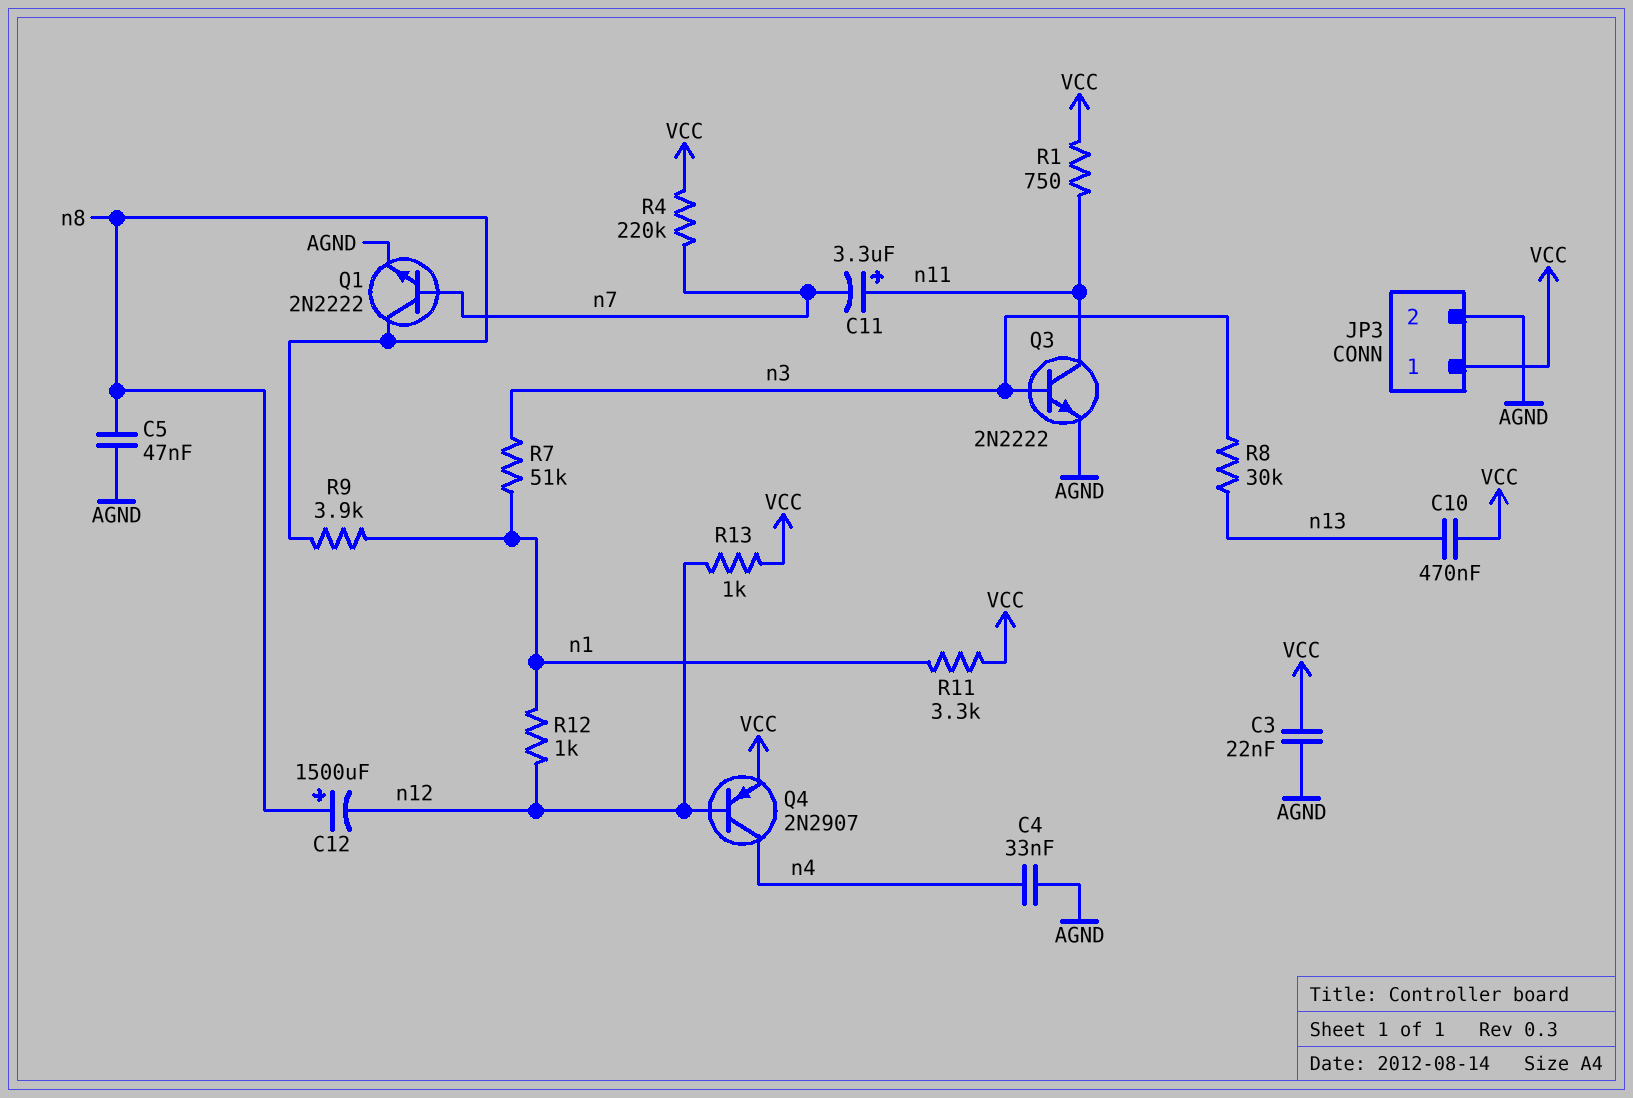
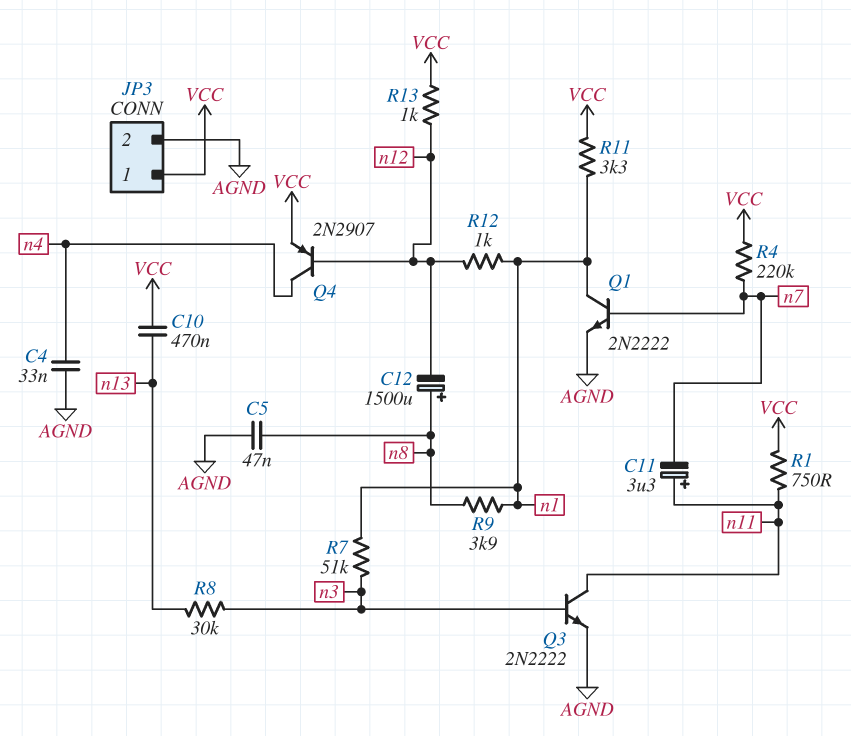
C3: 22nF (AGND, VCC) -> none
Q1: NPN 2N2222 (B n7, C n8, E AGND) -> NPN 2N2222 (B n7, C n1, E AGND)

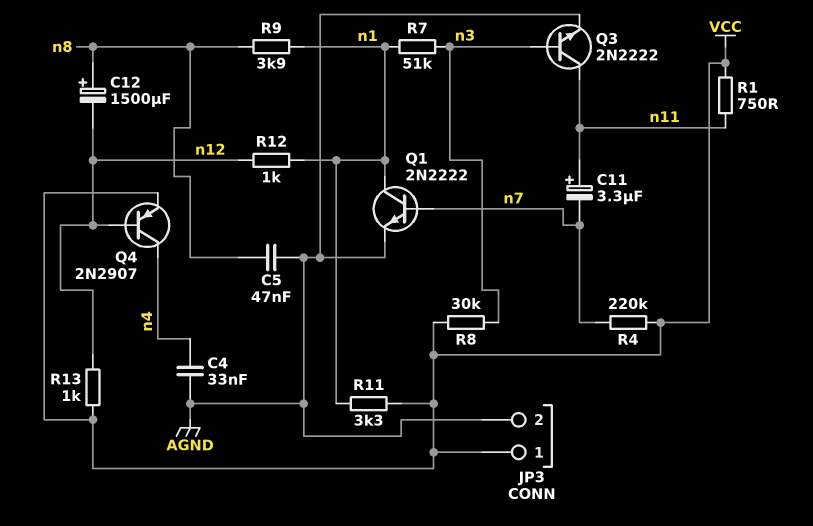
C10: 470nF (VCC, n13) -> none
R8: 30k (n3, n13) -> 30k (VCC, n3)

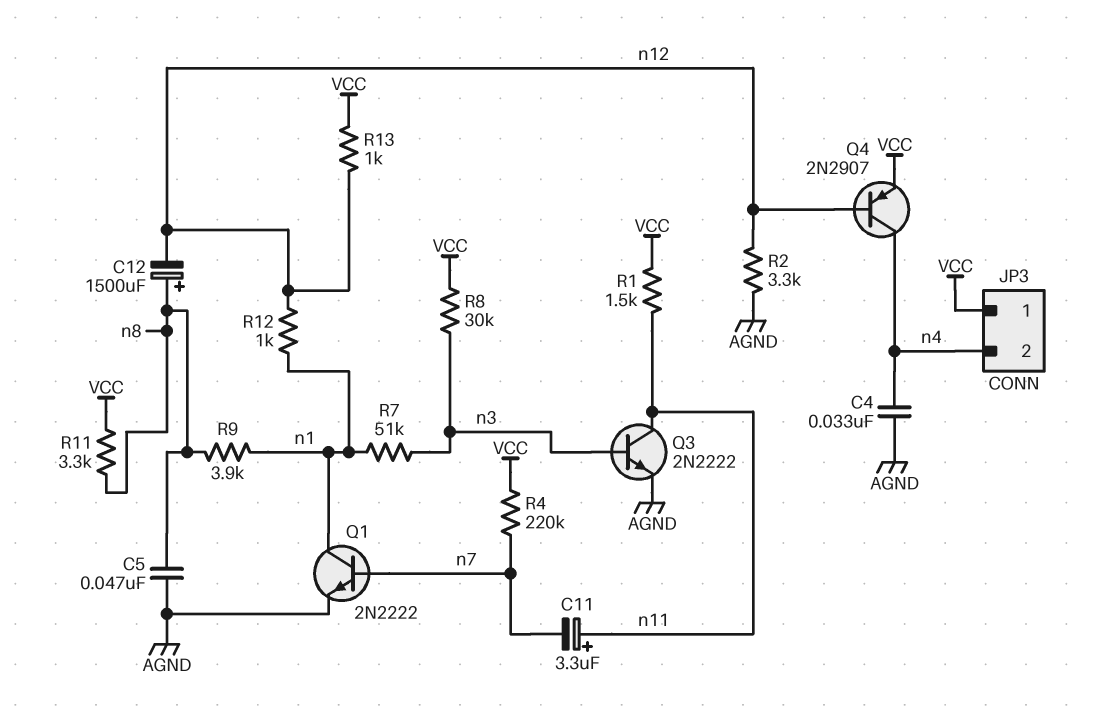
JP3 pin 2: AGND -> n4
R1: 750 (VCC, n11) -> 1.5k (VCC, n11)
R2: none -> 3.3k (AGND, n12)
R11: 3.3k (VCC, n1) -> 3.3k (VCC, n8)

